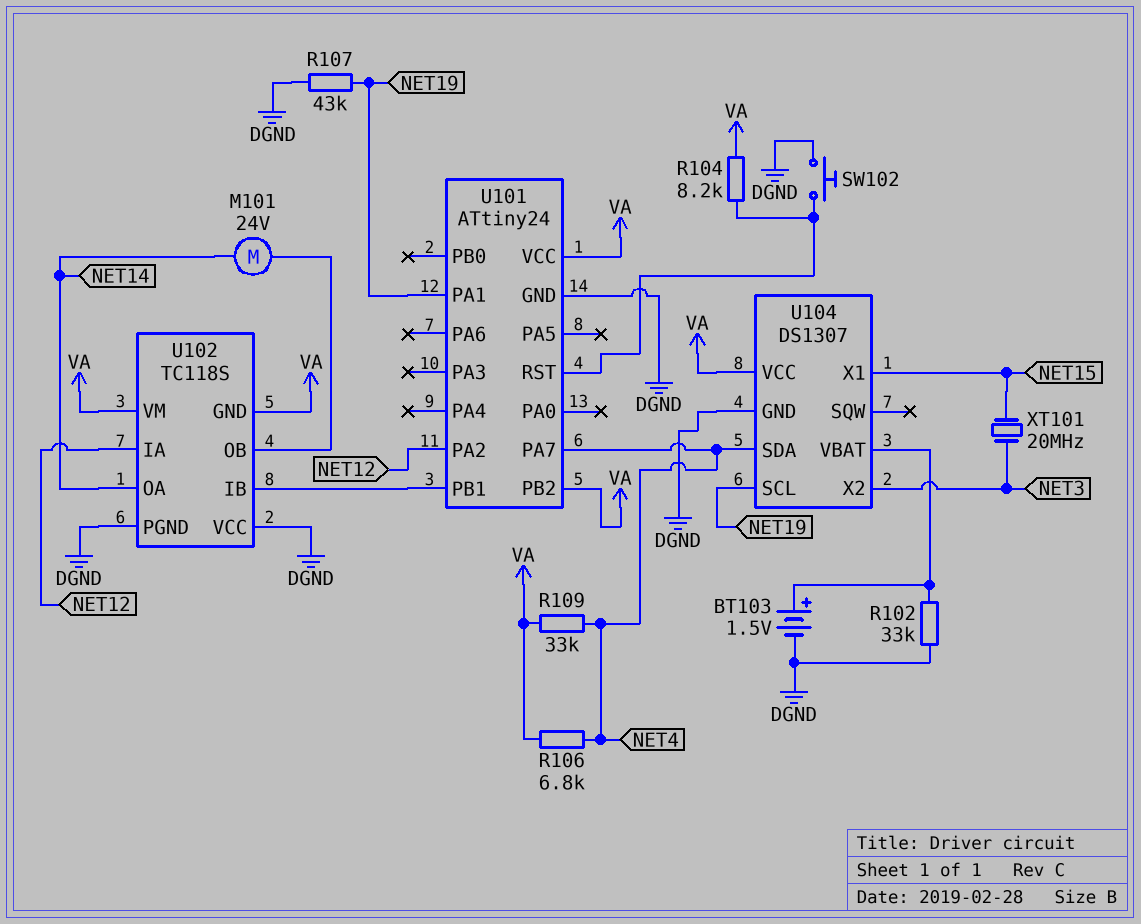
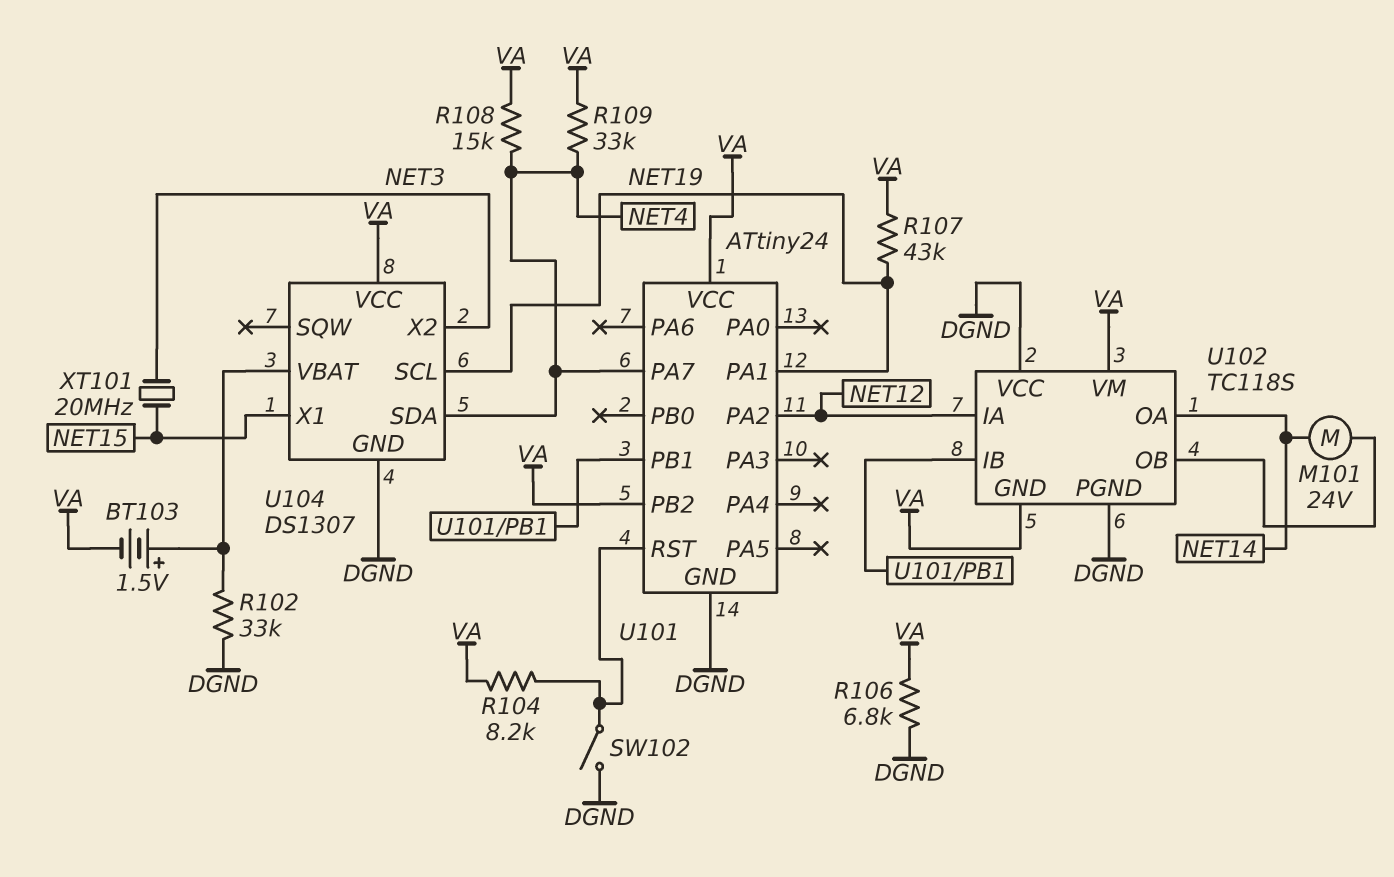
BT103: 1.5V (plus U104/VBAT, minus DGND) -> 1.5V (plus U104/VBAT, minus VA)
R106: 6.8k (NET4, VA) -> 6.8k (DGND, VA)
R107: 43k (DGND, NET19) -> 43k (NET19, VA)
R108: none -> 15k (NET4, VA)
SW102: button (DGND, U101/RST) -> switch (DGND, U101/RST)

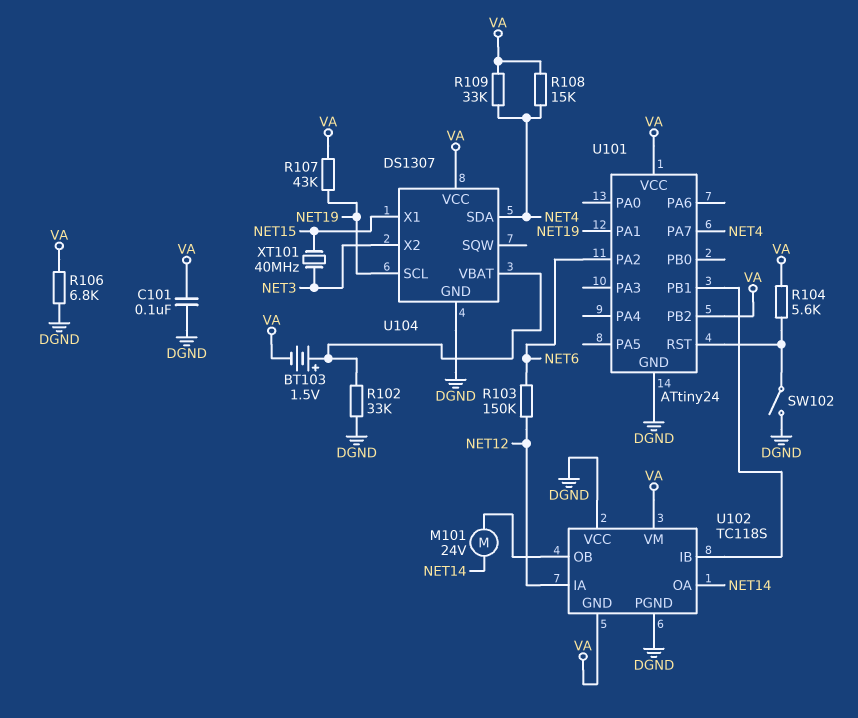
C101: none -> 100nF (DGND, VA)
R103: none -> 150k (NET6, NET12)
R104: 8.2k (U101/RST, VA) -> 5.6k (U101/RST, VA)
U101 pin PA2: NET12 -> NET6
XT101: 20MHz (NET3, NET15) -> 40MHz (NET3, NET15)

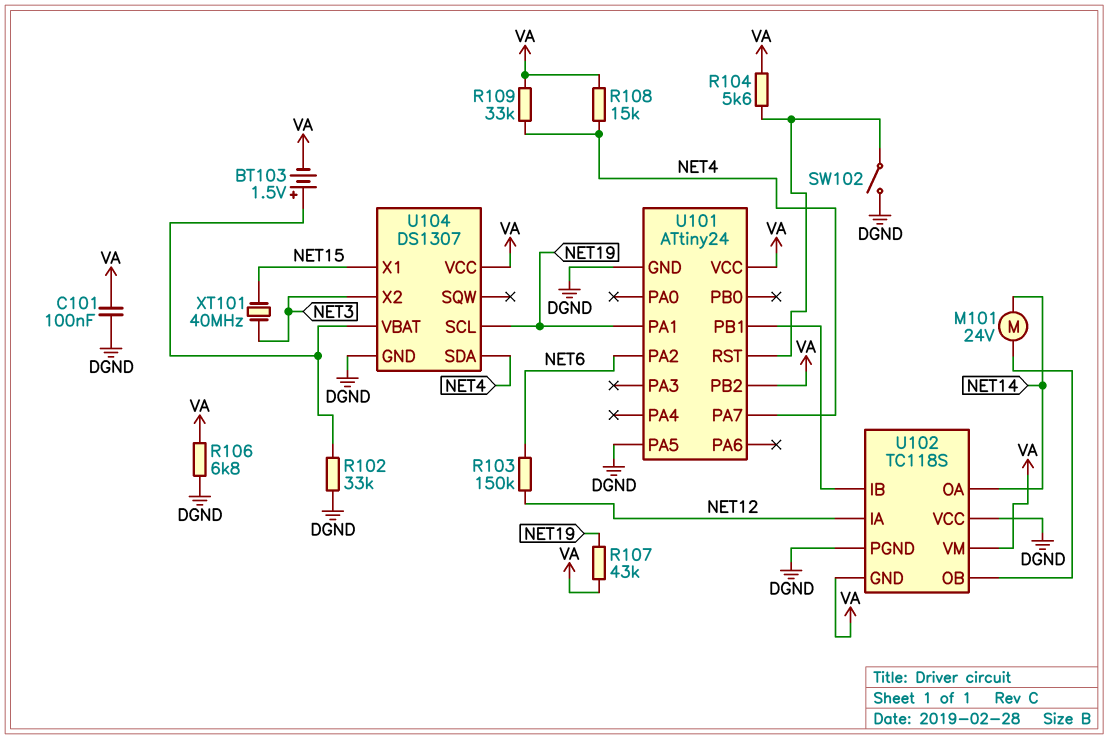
U101 pin PA5: none -> DGND

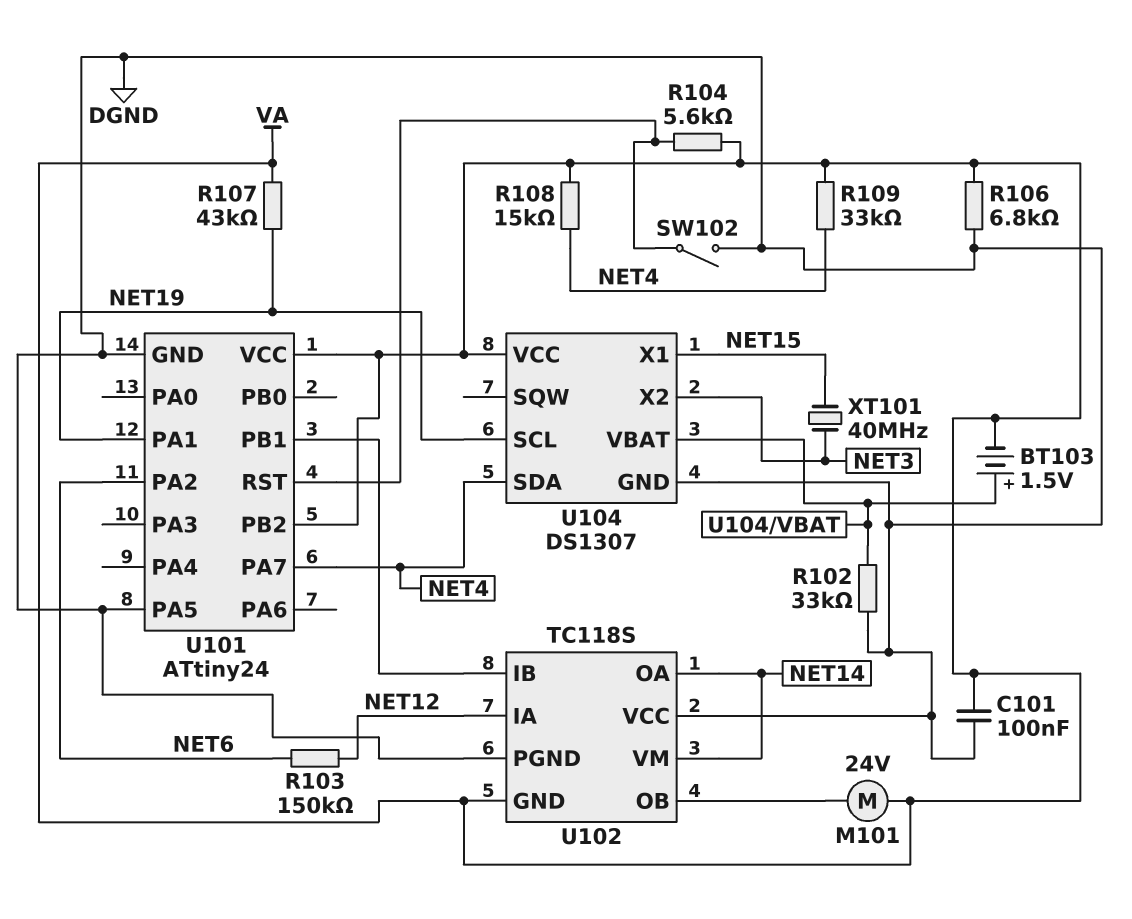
M101: motor 24V (NET14, U102/OB) -> motor 24V (U102/OB, VA)
U102 pin VM: VA -> NET14

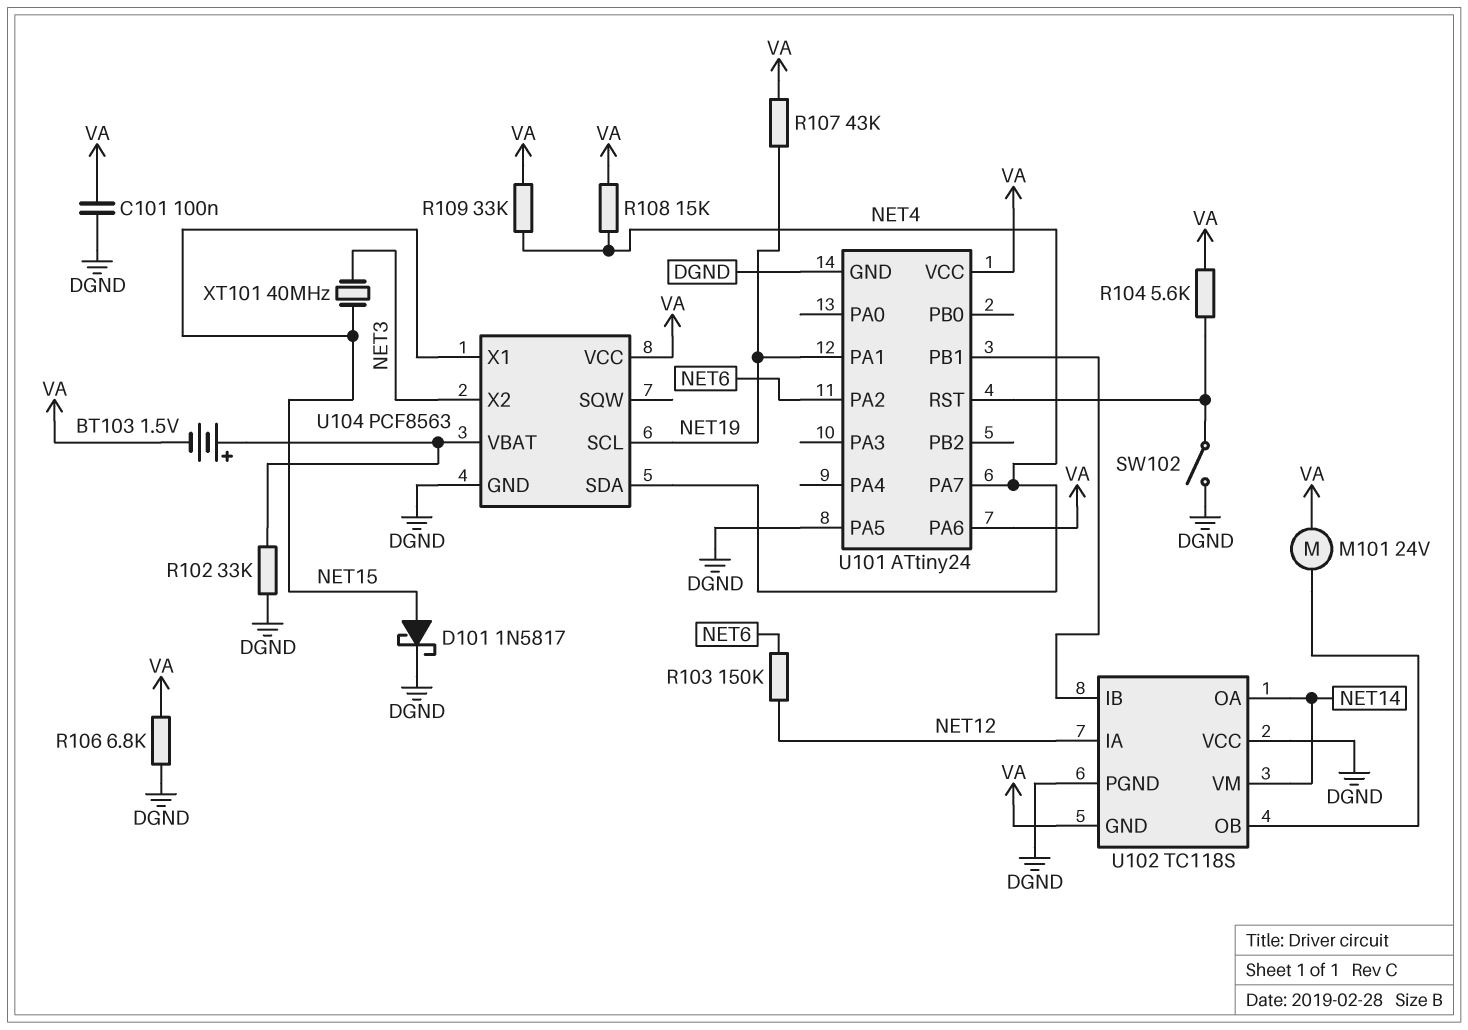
D101: none -> schottky 1N5817 (A NET15, K DGND)
U101 pin PA6: none -> VA
U101 pin PB2: VA -> none
U104: DS1307 -> PCF8563

